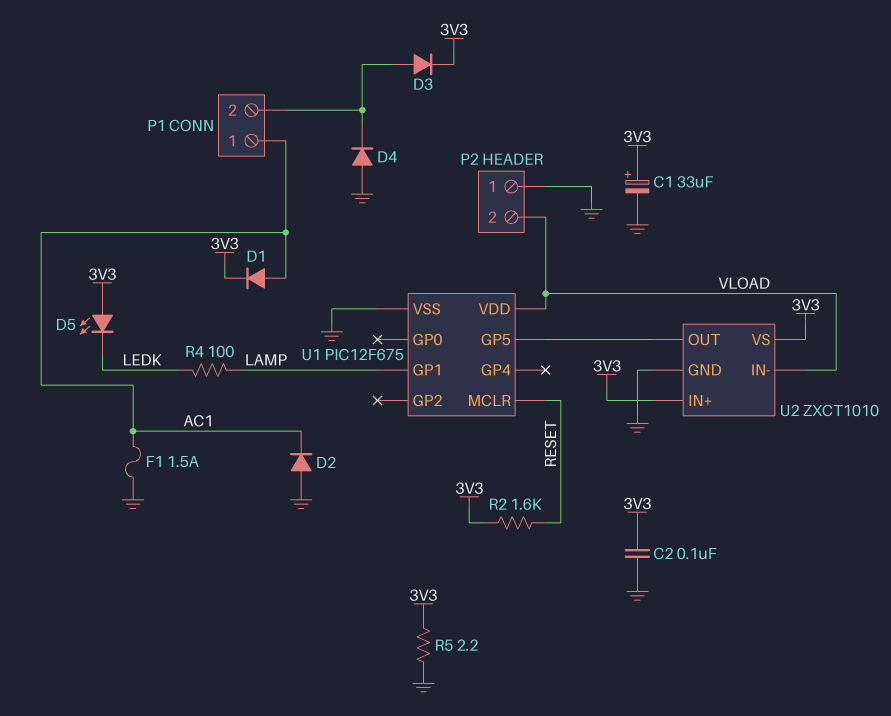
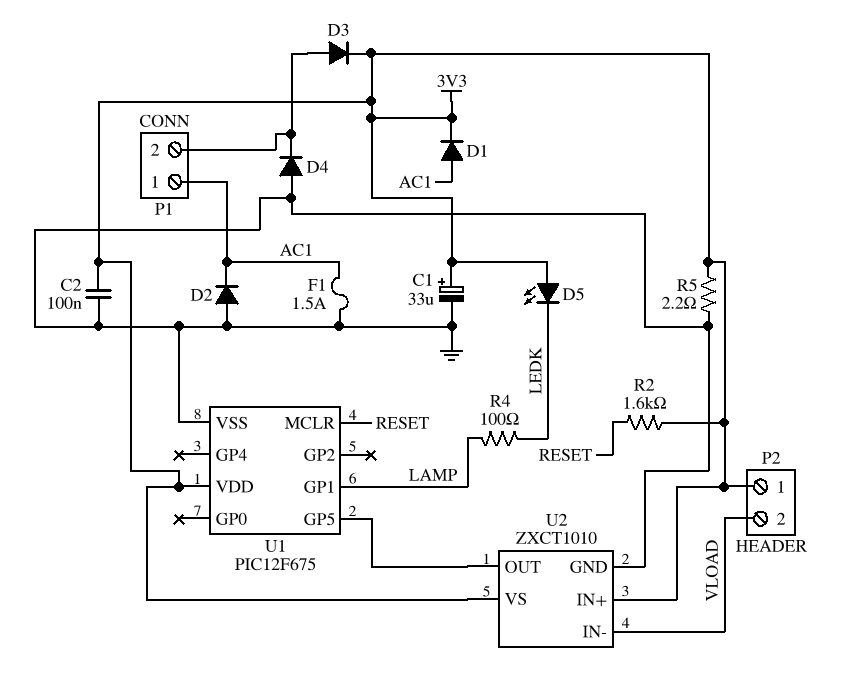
P2 pin 1: GND -> 3V3
U1 pin VDD: VLOAD -> 3V3

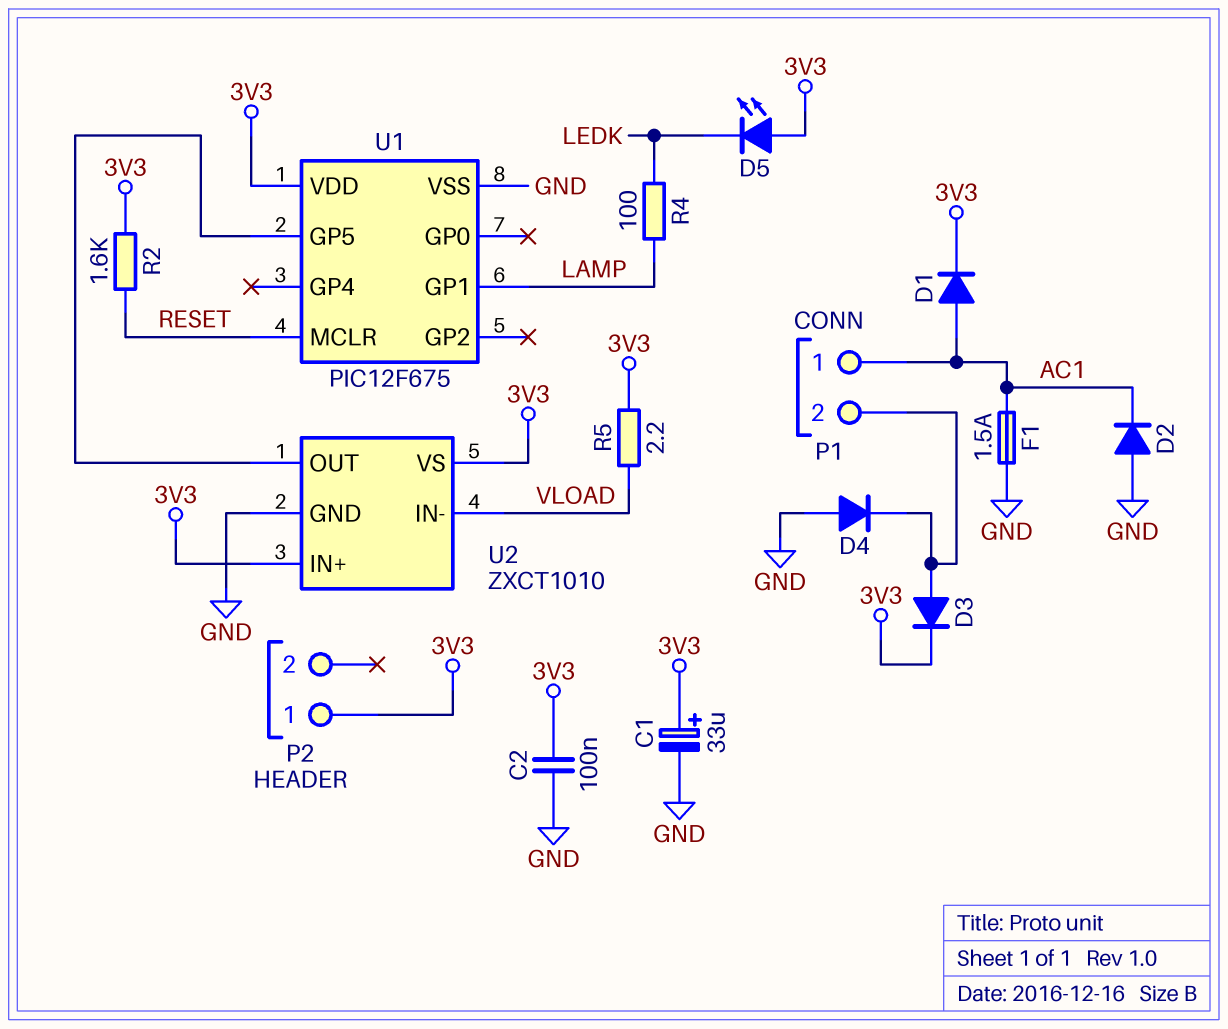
P2 pin 2: VLOAD -> none
R5: 2.2 (3V3, GND) -> 2.2 (3V3, VLOAD)

